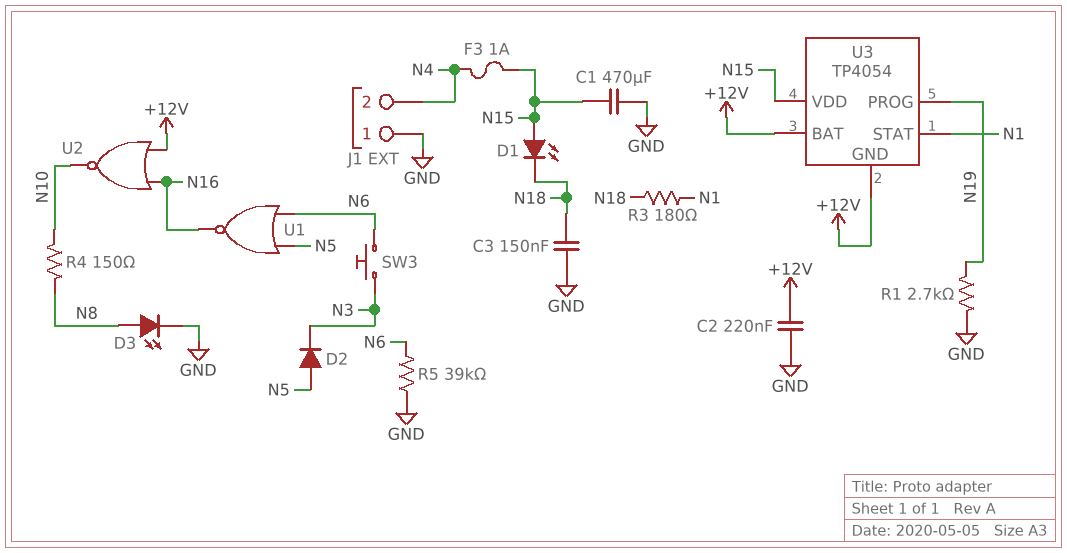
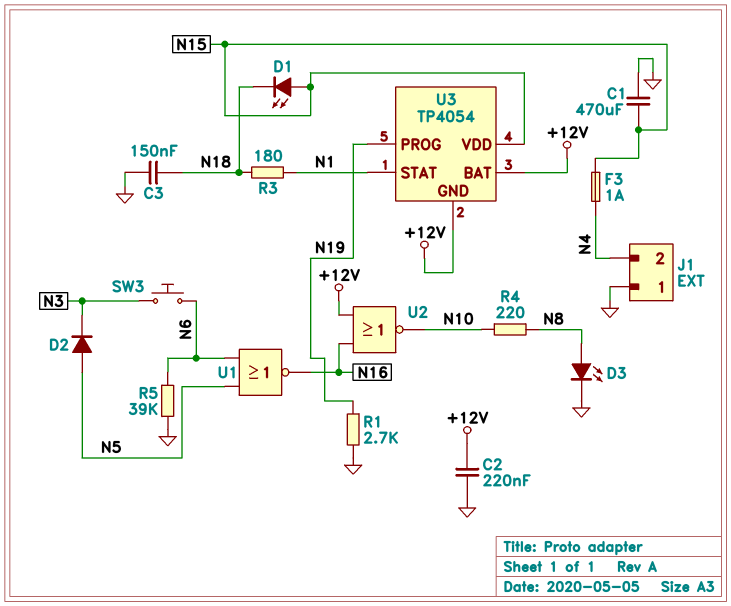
R4: 150 (N8, N10) -> 220 (N8, N10)

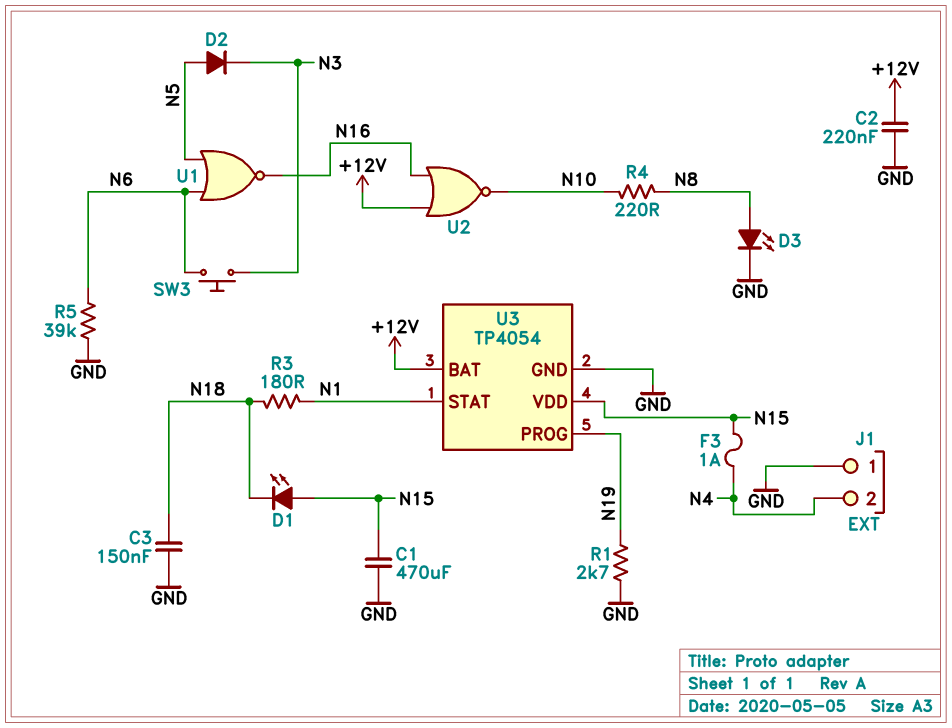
U3 pin GND: +12V -> GND

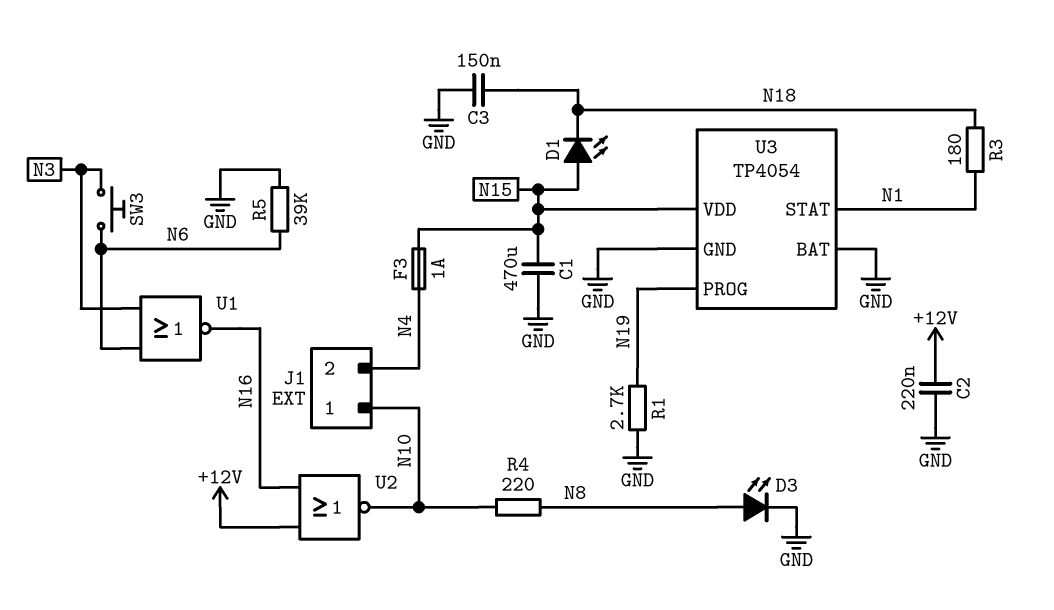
D2: diode (A N5, K N3) -> none
J1 pin 1: GND -> N10
U1: NOR (in N5, in N6, out N16) -> NOR (in N3, in N6, out N16)
U3 pin BAT: +12V -> GND

